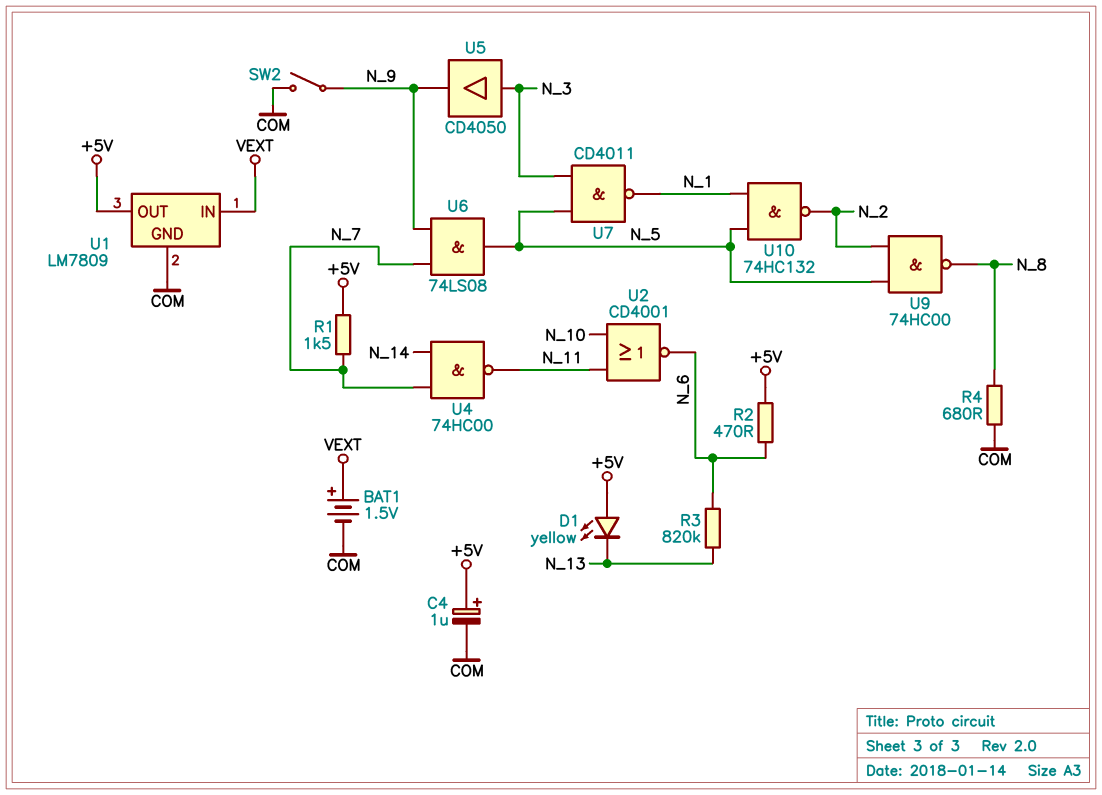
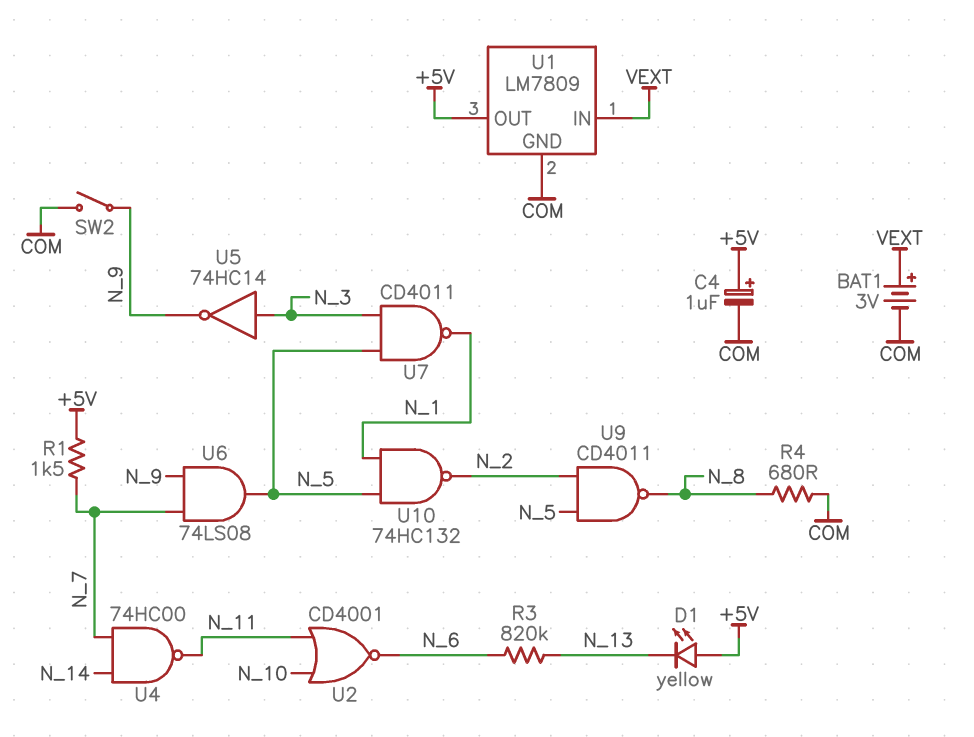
BAT1: 1.5V (plus VEXT, minus COM) -> 3V (plus VEXT, minus COM)
R2: 470 (+5V, N_6) -> none
U5: buffer CD4050 (in N_3, out N_9) -> NOT 74HC14 (in N_3, out N_9)
U9: NAND 74HC00 (in N_2, in N_5, out N_8) -> NAND CD4011 (in N_2, in N_5, out N_8)

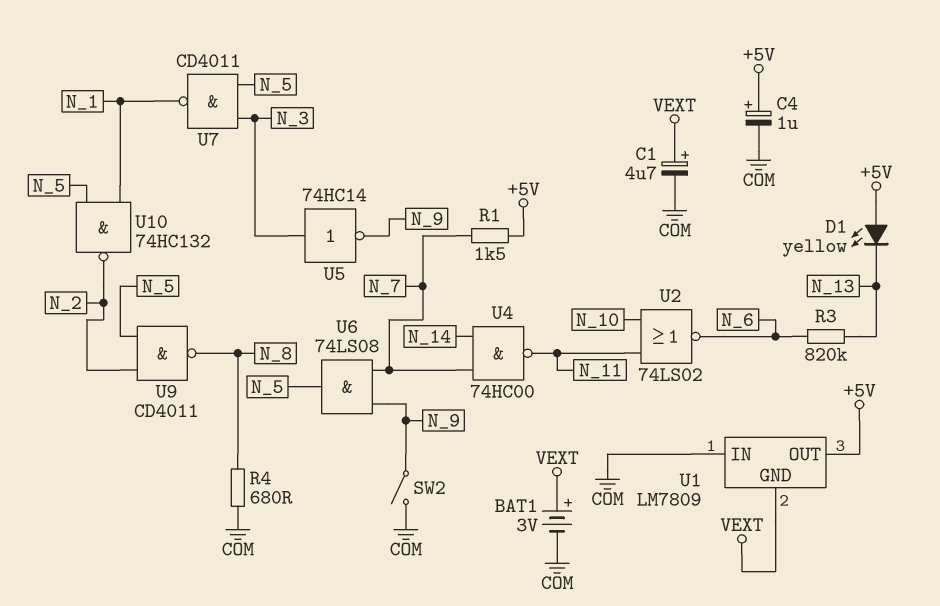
C1: none -> 4.7uF (plus VEXT, minus COM)
U1 pin GND: COM -> VEXT
U1 pin IN: VEXT -> COM
U2: NOR CD4001 (in N_10, in N_11, out N_6) -> NOR 74LS02 (in N_10, in N_11, out N_6)

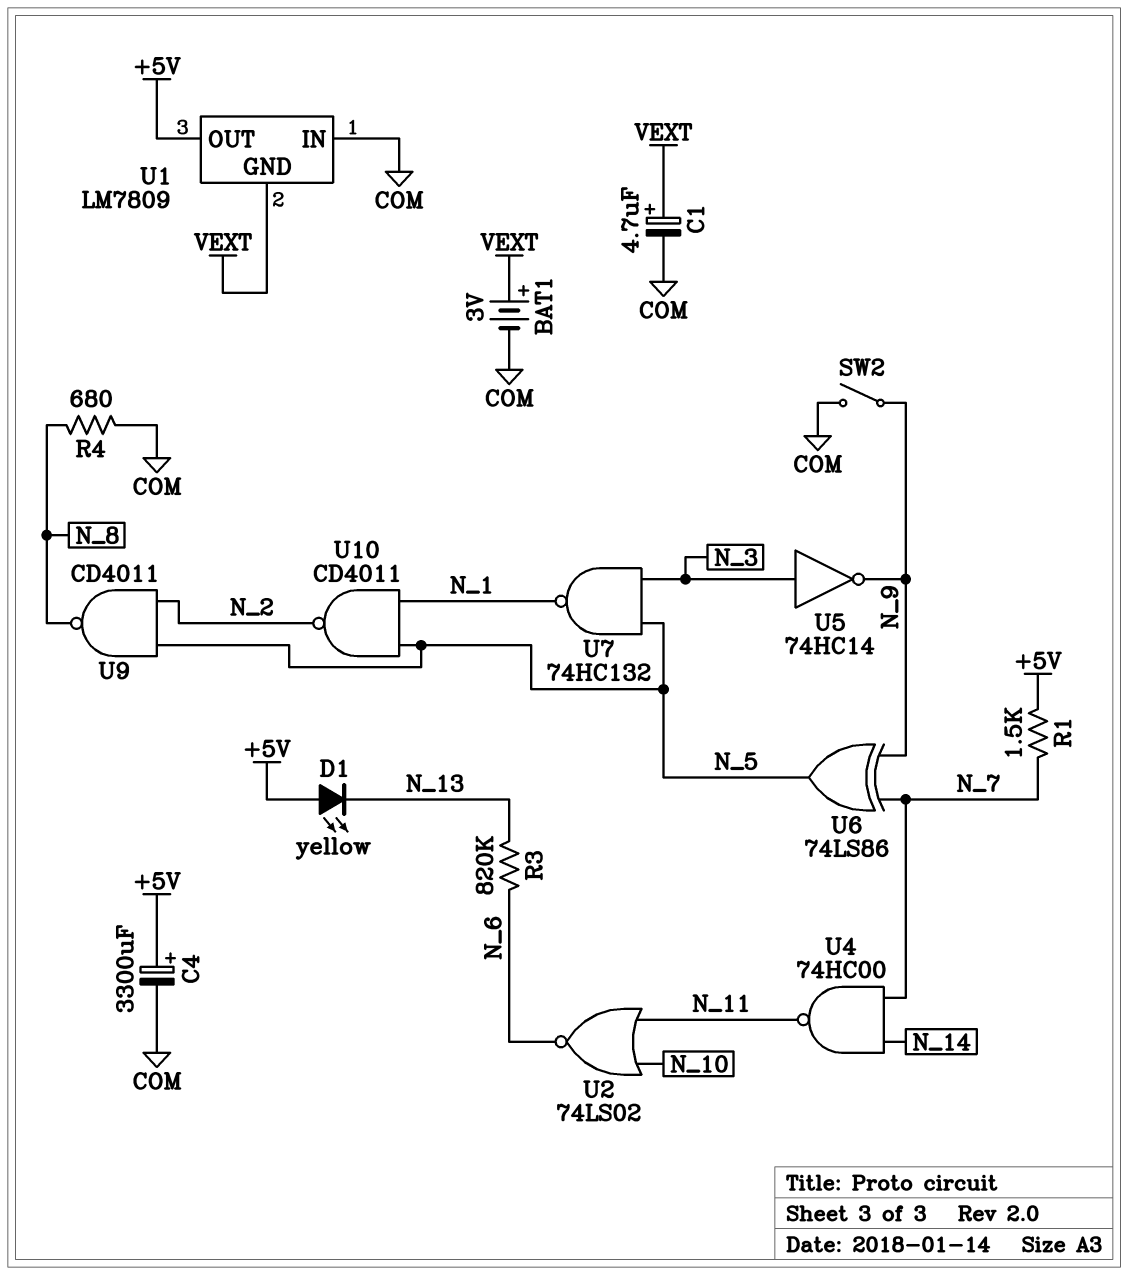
C4: 1uF (plus +5V, minus COM) -> 3300uF (plus +5V, minus COM)
U6: AND 74LS08 (in N_7, in N_9, out N_5) -> XOR 74LS86 (in N_7, in N_9, out N_5)
U7: NAND CD4011 (in N_3, in N_5, out N_1) -> NAND 74HC132 (in N_3, in N_5, out N_1)
U10: NAND 74HC132 (in N_1, in N_5, out N_2) -> NAND CD4011 (in N_1, in N_5, out N_2)

